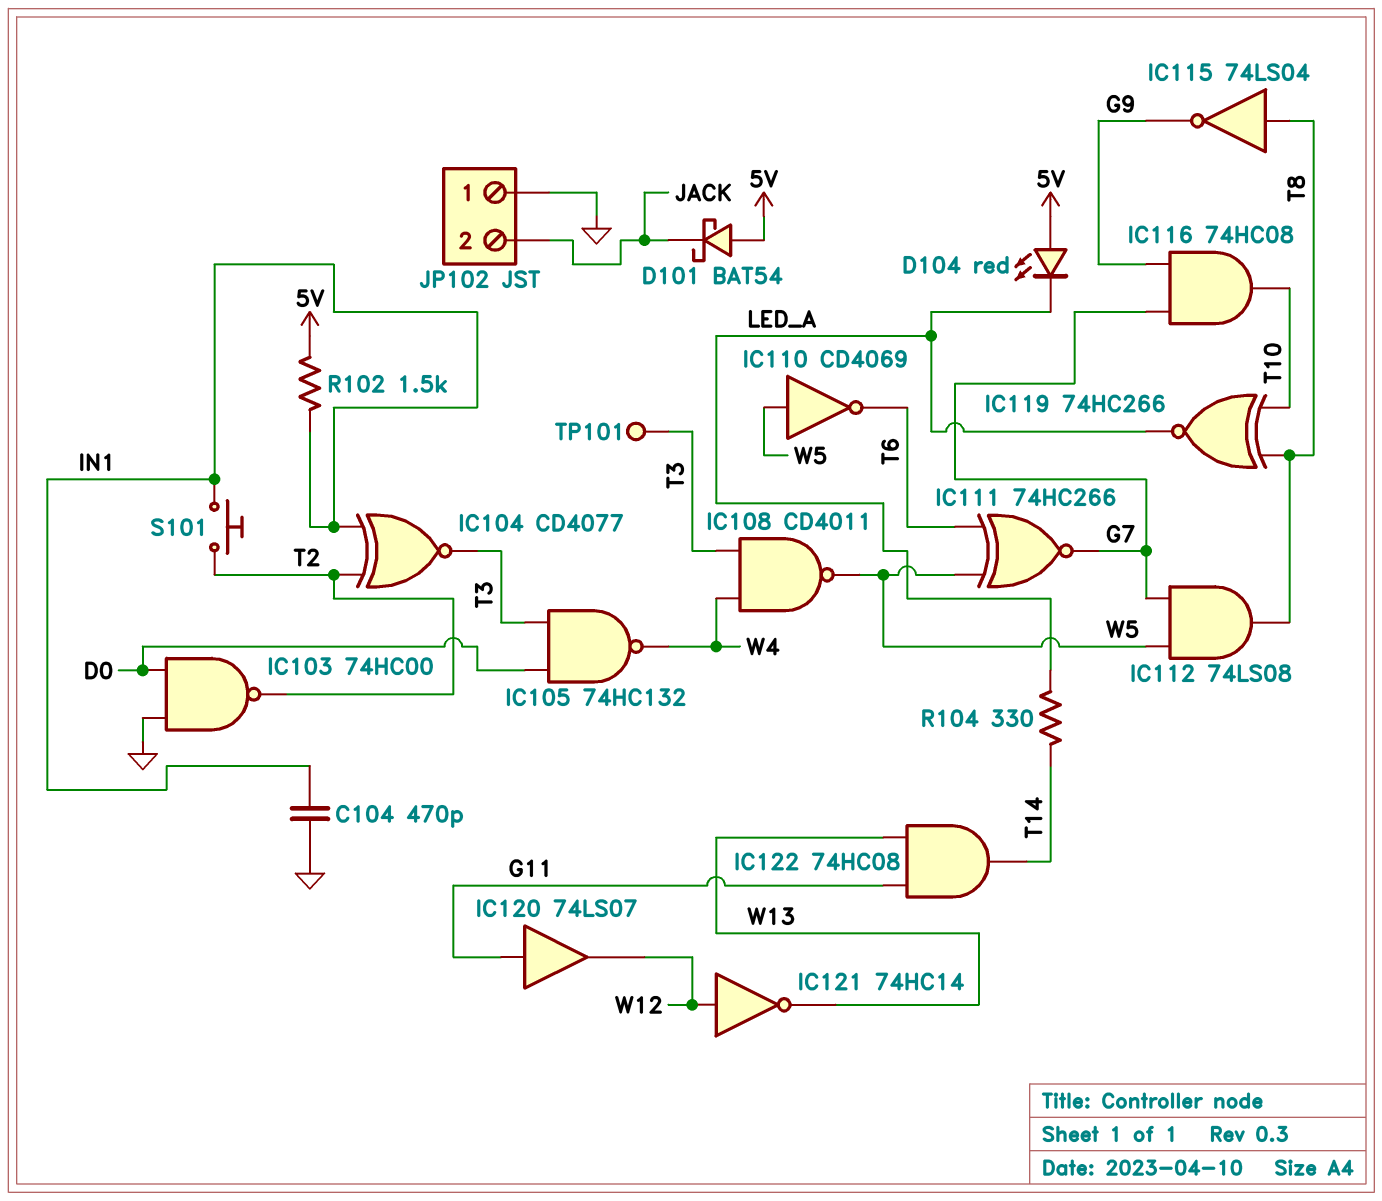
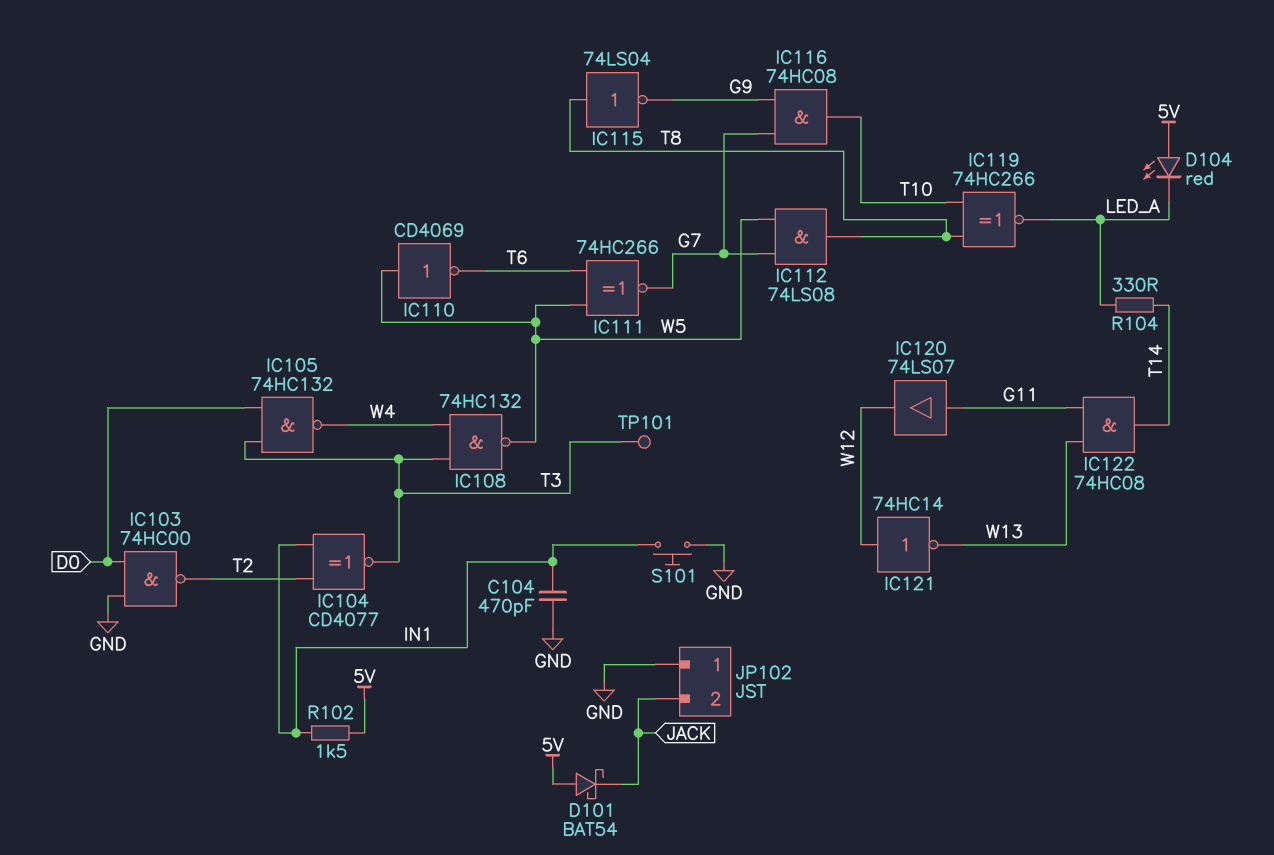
IC108: NAND CD4011 (in T3, in W4, out W5) -> NAND 74HC132 (in T3, in W4, out W5)
S101: button (IN1, T2) -> button (GND, IN1)

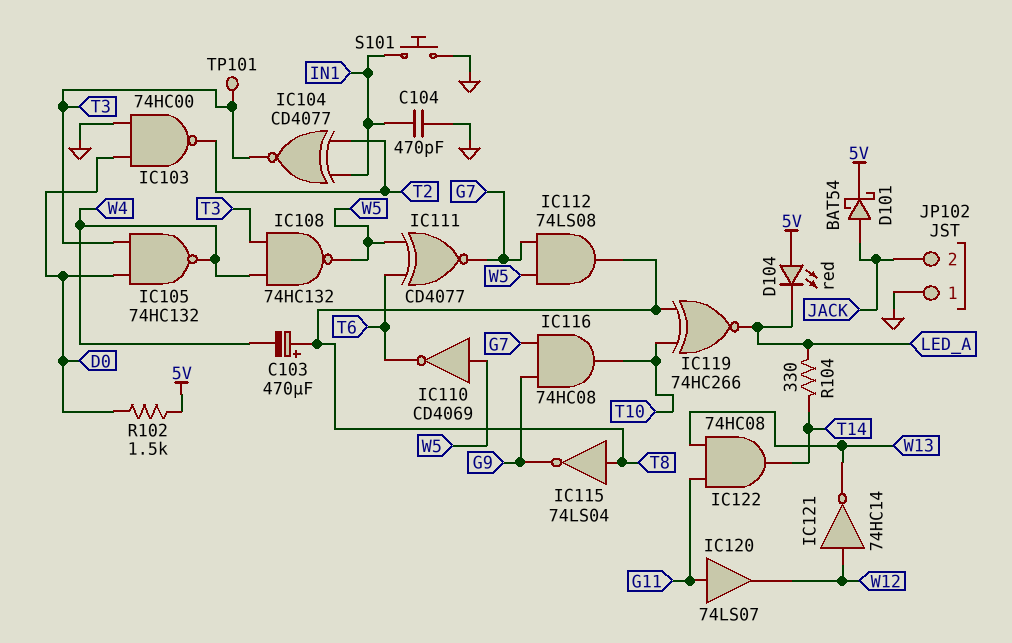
C103: none -> 470uF (plus T8, minus W4)
D101: schottky BAT54 (A 5V, K JACK) -> schottky BAT54 (A JACK, K 5V)
IC111: XNOR 74HC266 (in T6, in W5, out G7) -> XNOR CD4077 (in T6, in W5, out G7)
R102: 1.5k (5V, IN1) -> 1.5k (5V, D0)

